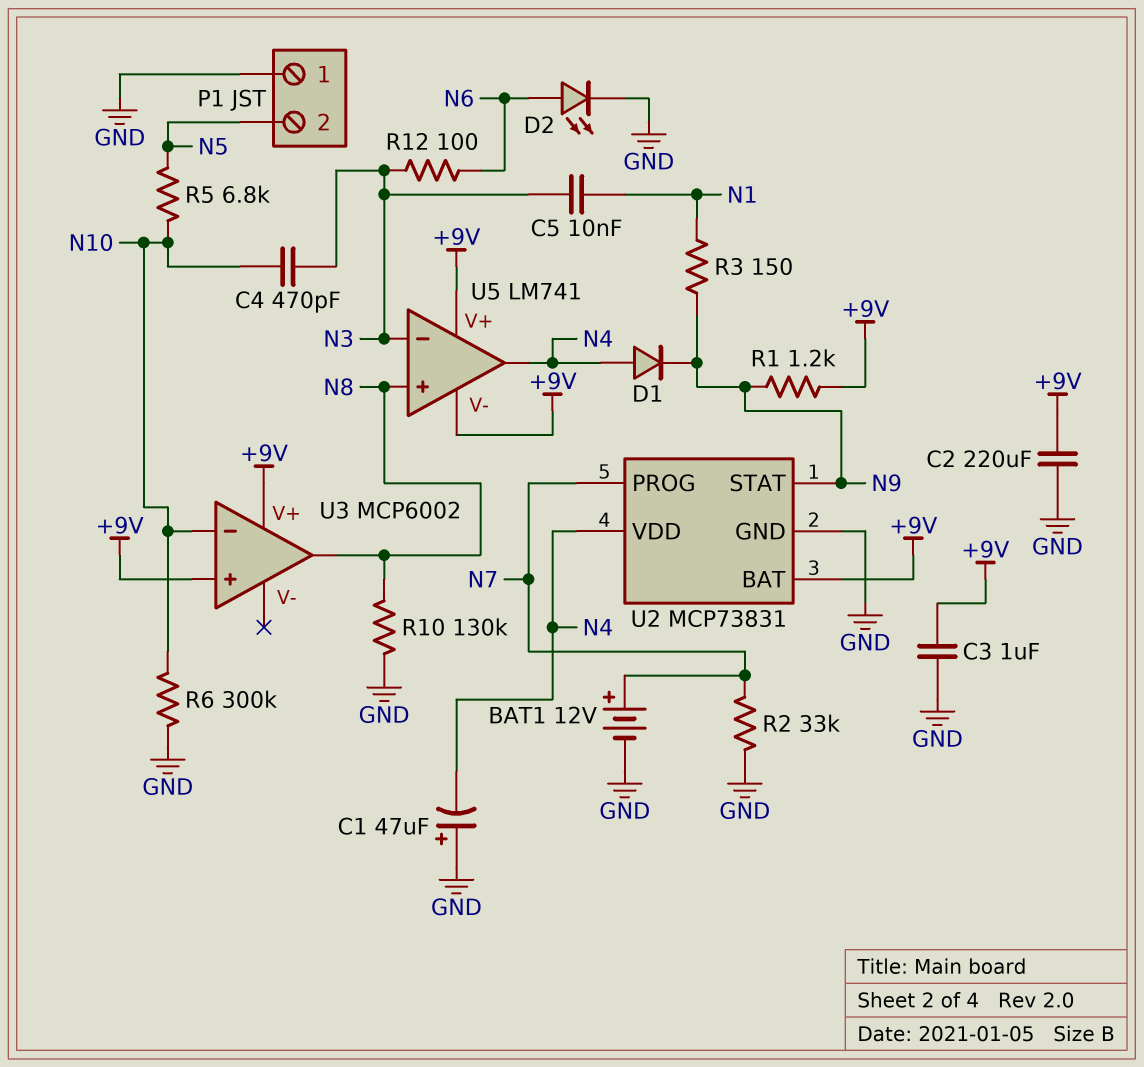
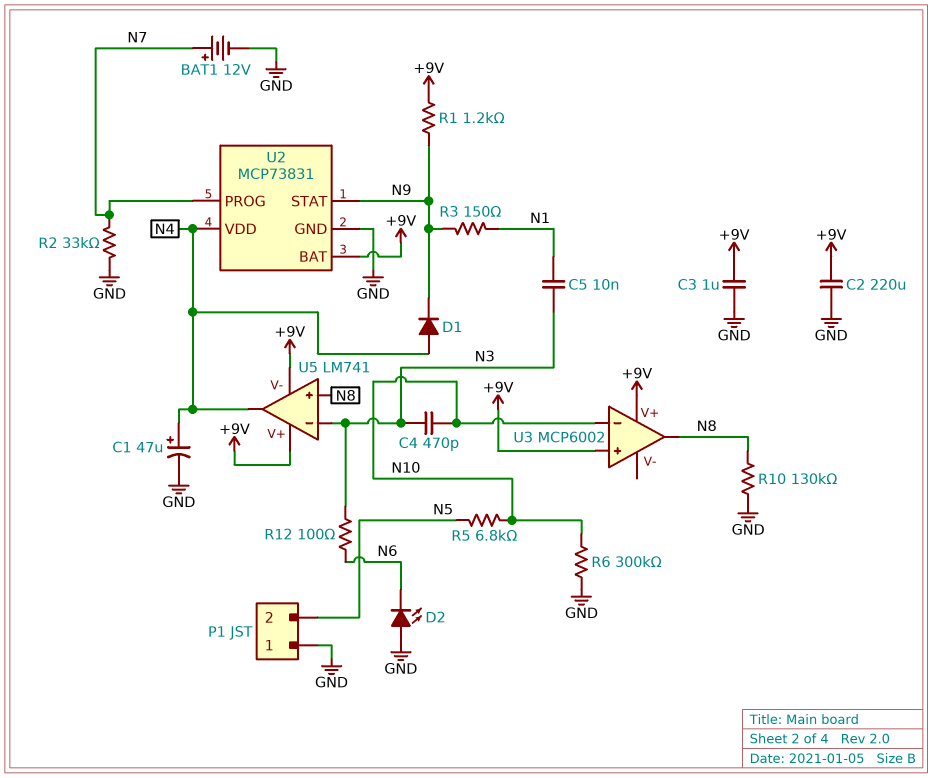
C1: 47uF (plus GND, minus N4) -> 47uF (plus N4, minus GND)
D2: LED (A N6, K GND) -> LED (A GND, K N6)

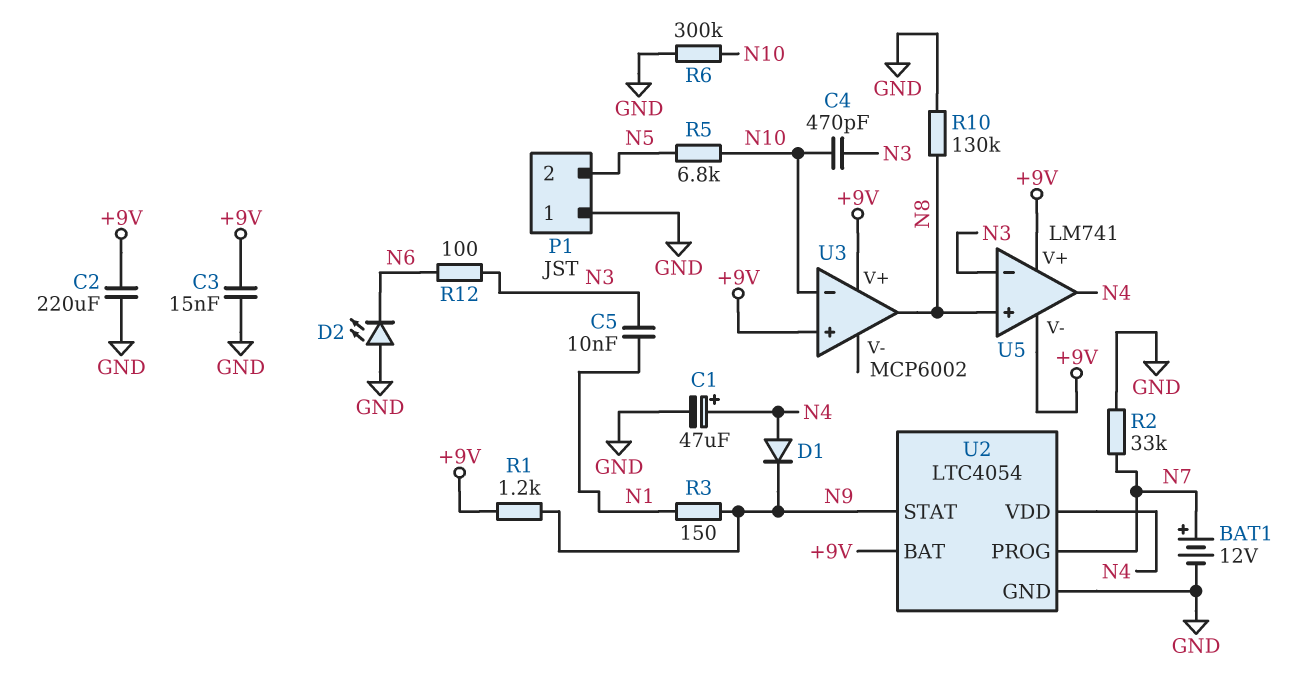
C3: 1uF (+9V, GND) -> 15nF (+9V, GND)
U2: MCP73831 -> LTC4054

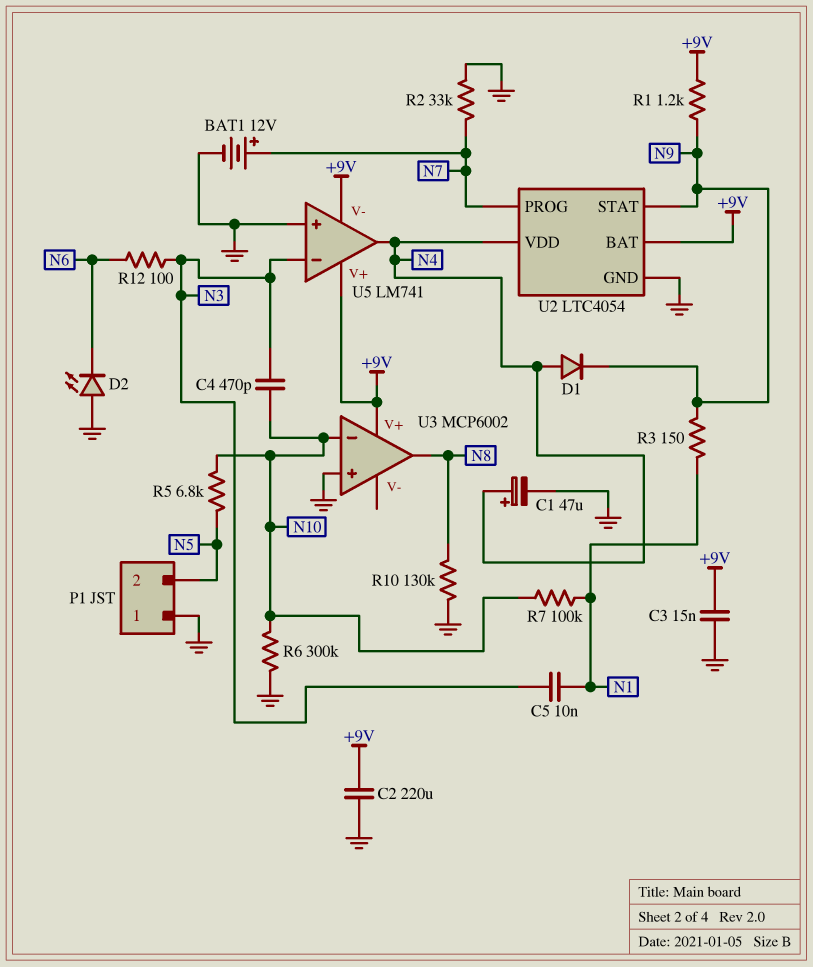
R7: none -> 100k (N1, N10)
U3 pin in+: +9V -> GND
U5 pin in+: N8 -> GND

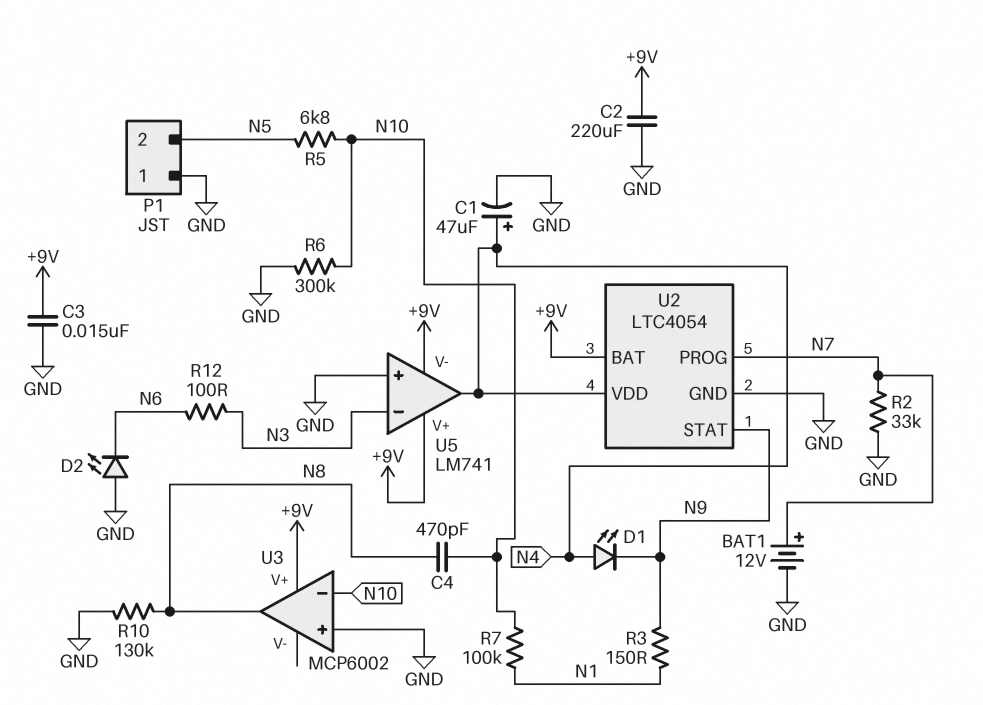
C4: 470pF (N3, N10) -> 470pF (N8, N10)
C5: 10nF (N1, N3) -> none
D1: diode (A N4, K N9) -> LED (A N4, K N9)
R1: 1.2k (+9V, N9) -> none

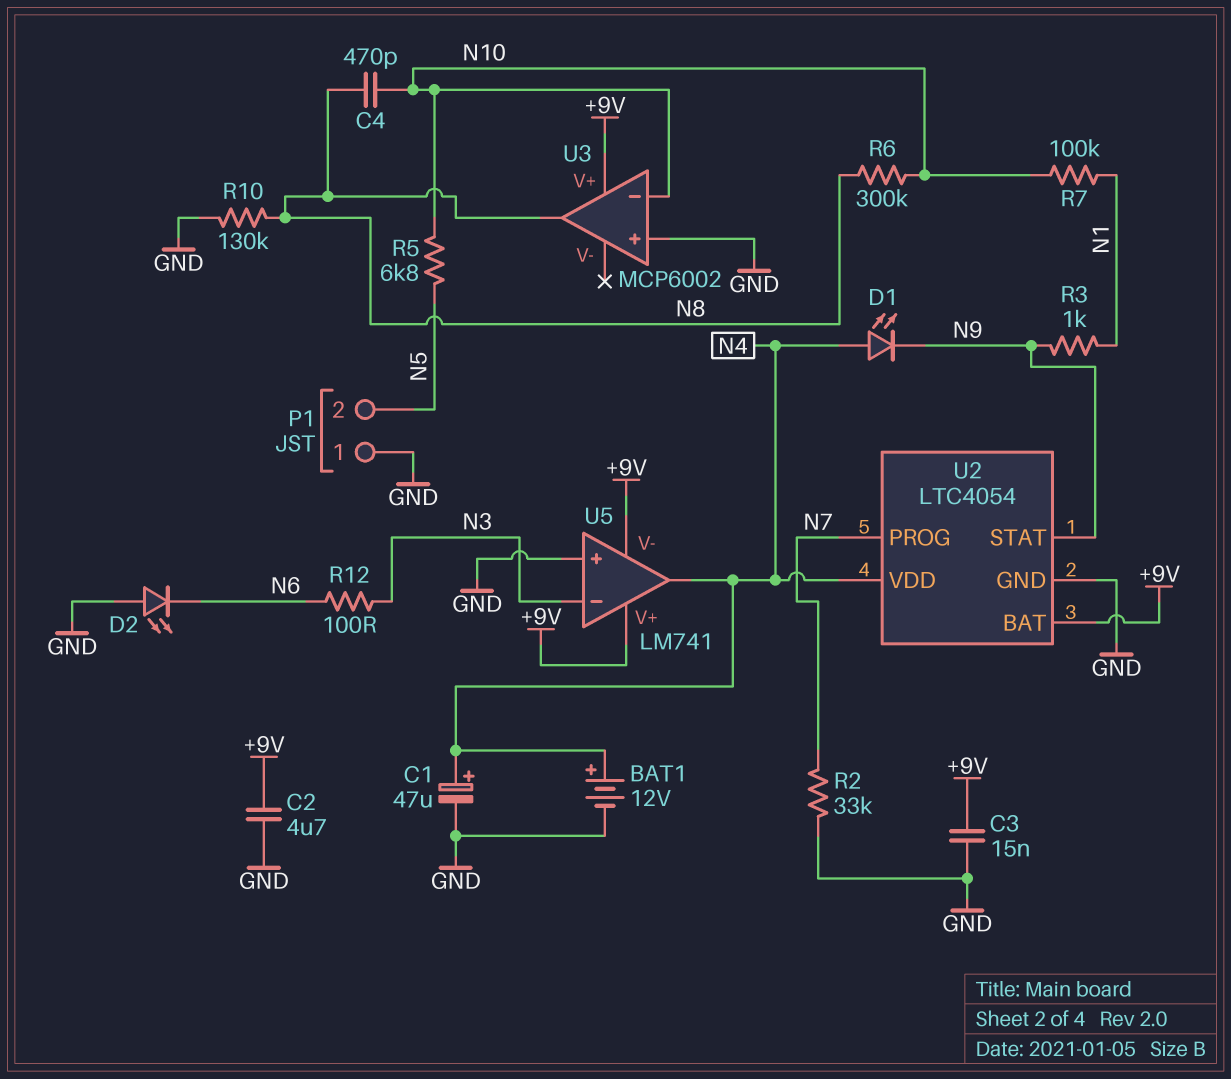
BAT1: 12V (plus N7, minus GND) -> 12V (plus N4, minus GND)
C2: 220uF (+9V, GND) -> 4.7uF (+9V, GND)
R3: 150 (N1, N9) -> 1k (N1, N9)
R6: 300k (GND, N10) -> 300k (N8, N10)

